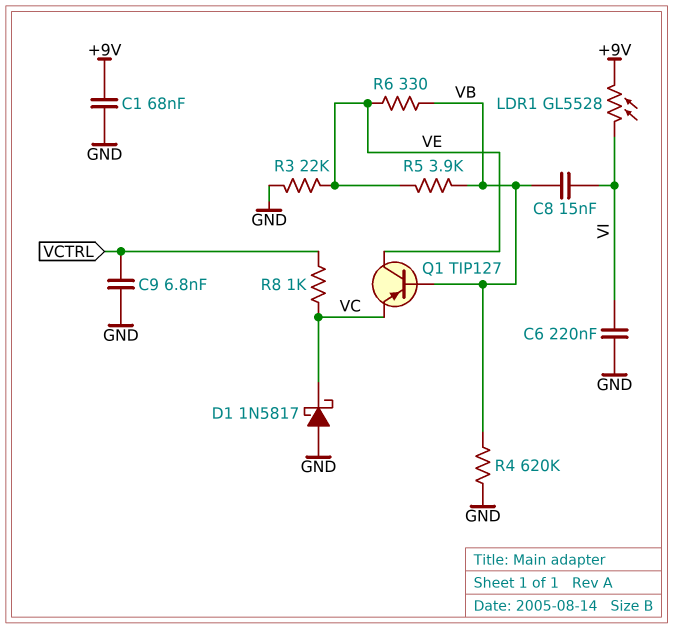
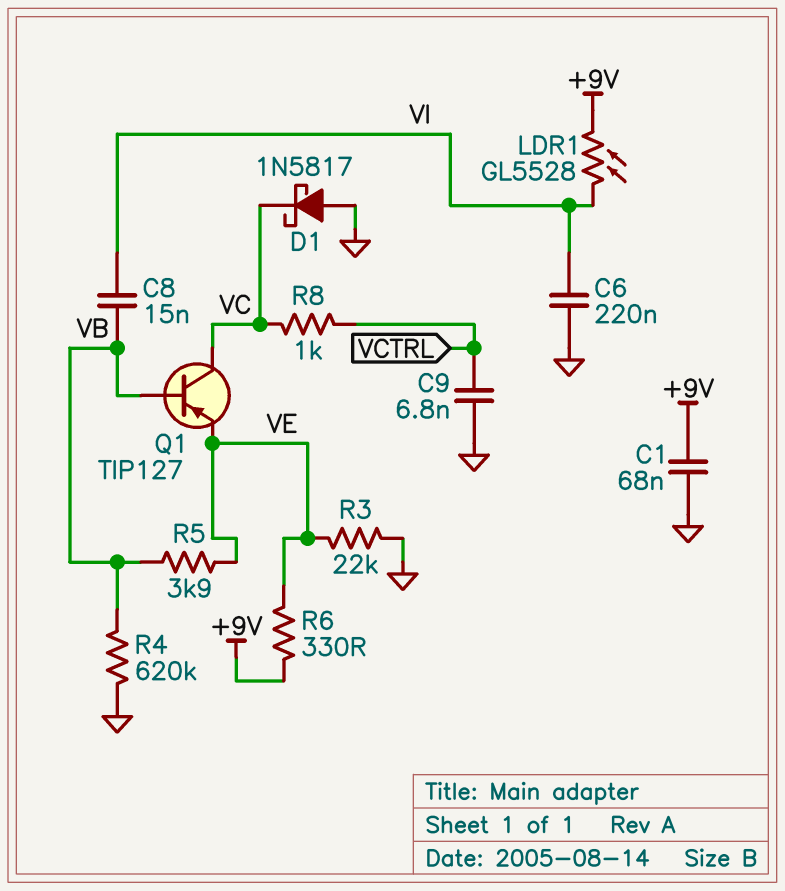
Q1: PNP TIP127 (B VB, C VE, E VC) -> PNP TIP127 (B VB, C VC, E VE)
R6: 330 (VB, VE) -> 330 (+9V, VE)

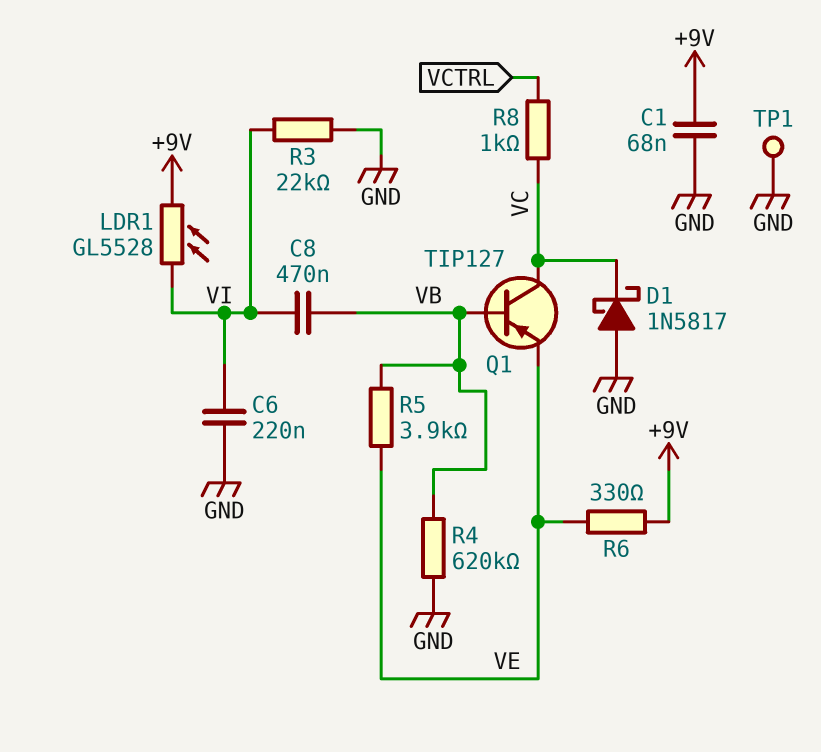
C8: 15nF (VB, VI) -> 470nF (VB, VI)
C9: 6.8nF (GND, VCTRL) -> none
R3: 22k (GND, VE) -> 22k (GND, VI)
TP1: none -> test point (GND)

